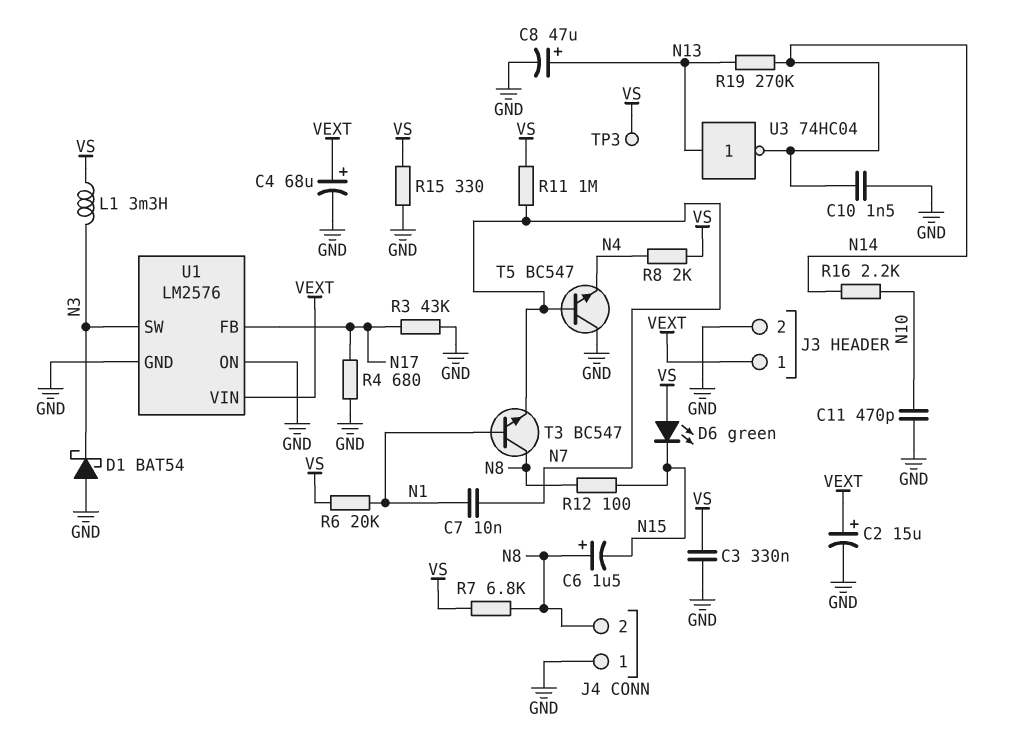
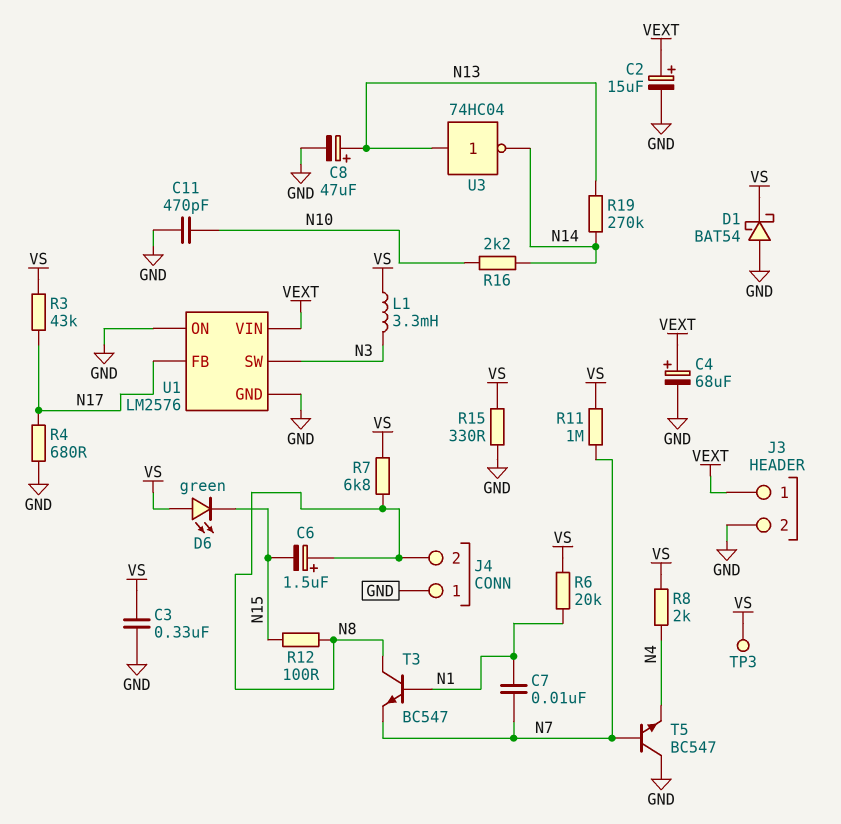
C10: 1.5nF (GND, N14) -> none
D1: schottky BAT54 (A GND, K N3) -> schottky BAT54 (A GND, K VS)
R3: 43k (GND, N17) -> 43k (N17, VS)

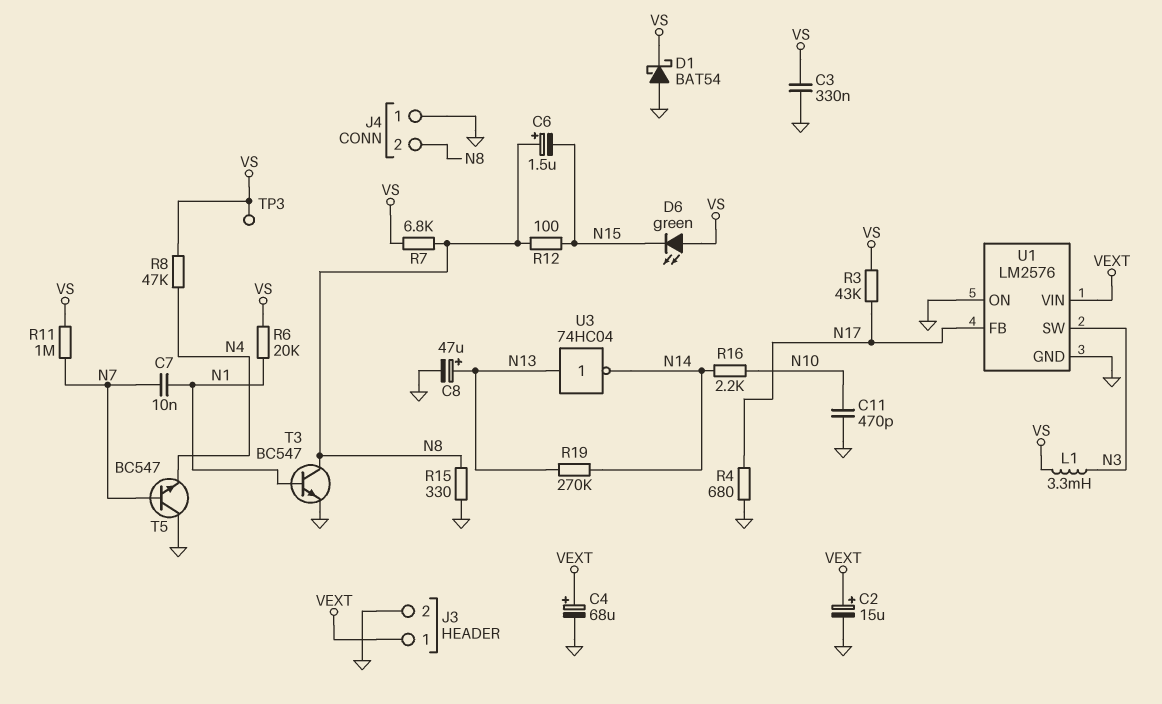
R8: 2k (N4, VS) -> 47k (N4, VS)
R15: 330 (GND, VS) -> 330 (GND, N8)
T3: NPN BC547 (B N1, C N8, E N7) -> NPN BC547 (B N1, C N8, E GND)

